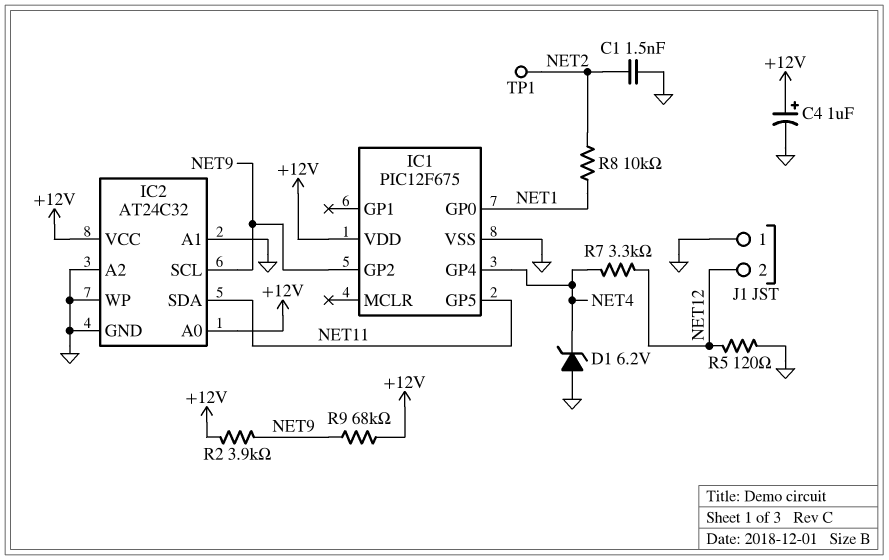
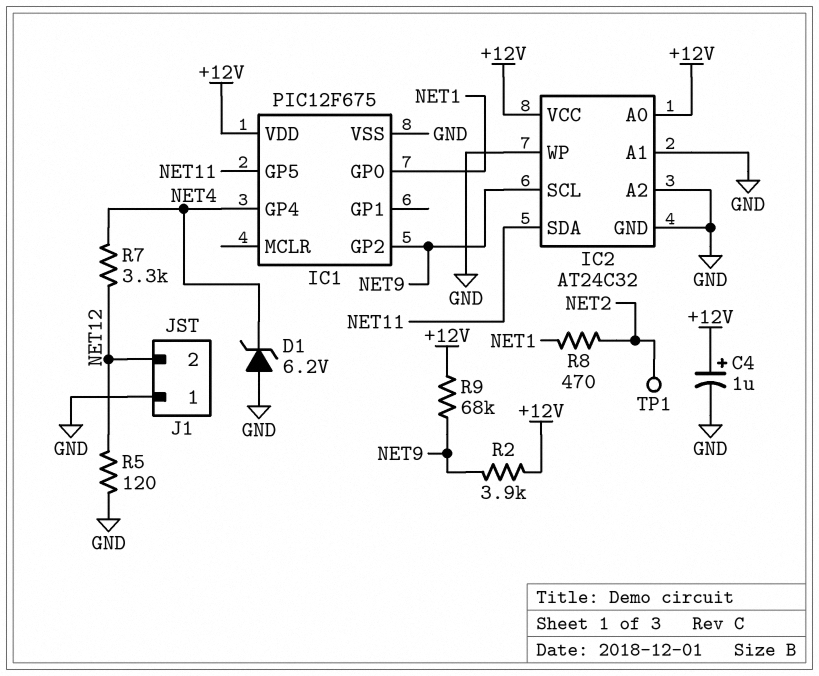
C1: 1.5nF (GND, NET2) -> none
R8: 10k (NET1, NET2) -> 470 (NET1, NET2)

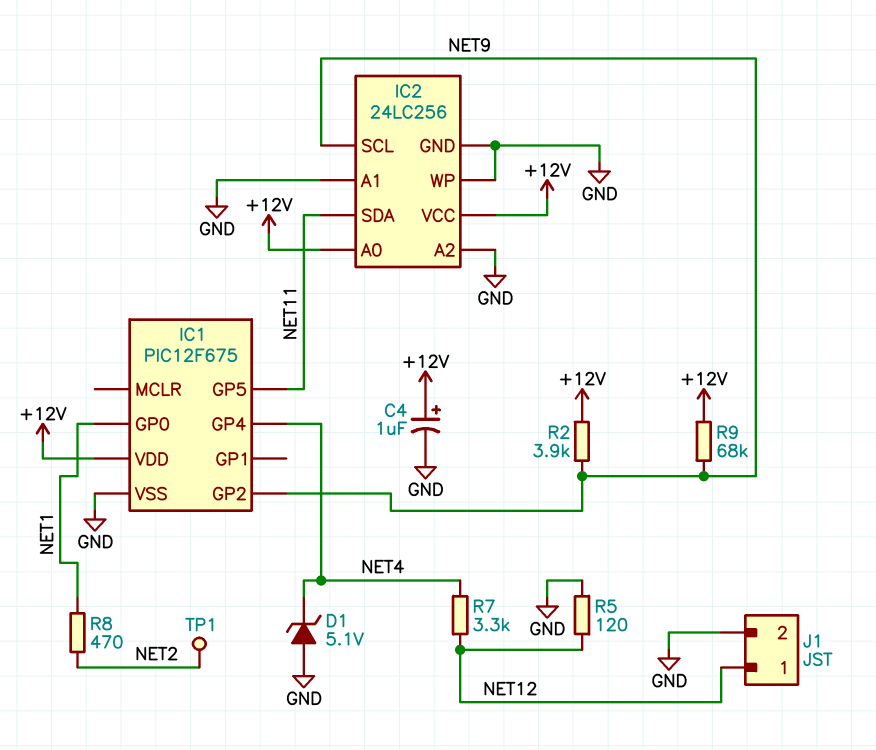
D1: zener 6.2V (A GND, K NET4) -> zener 5.1V (A GND, K NET4)
IC2: AT24C32 -> 24LC256
J1 pin 1: GND -> NET12
J1 pin 2: NET12 -> GND

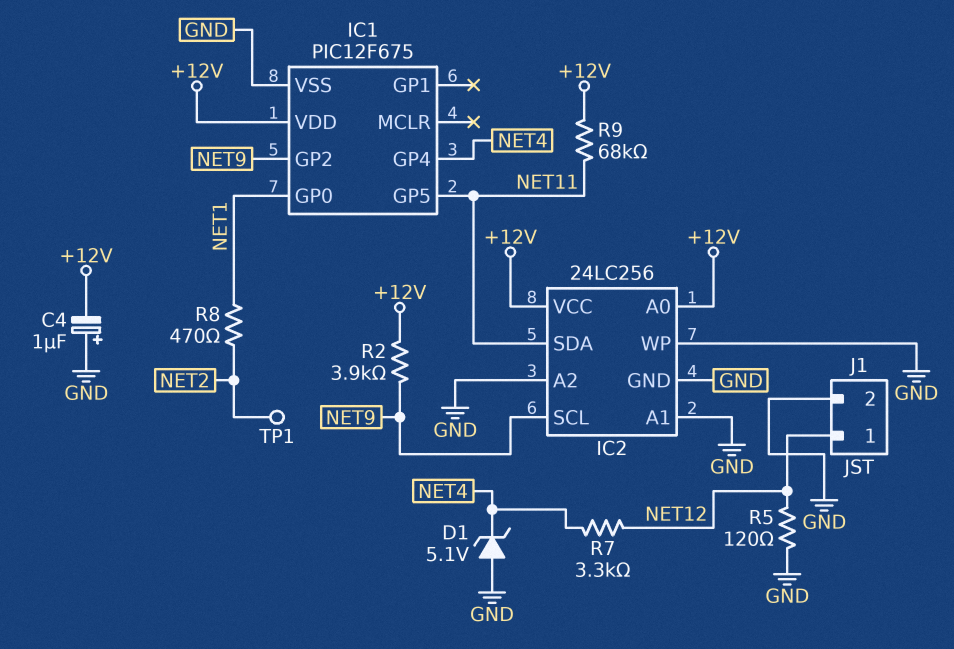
C4: 1uF (plus +12V, minus GND) -> 1uF (plus GND, minus +12V)
R9: 68k (+12V, NET9) -> 68k (+12V, NET11)

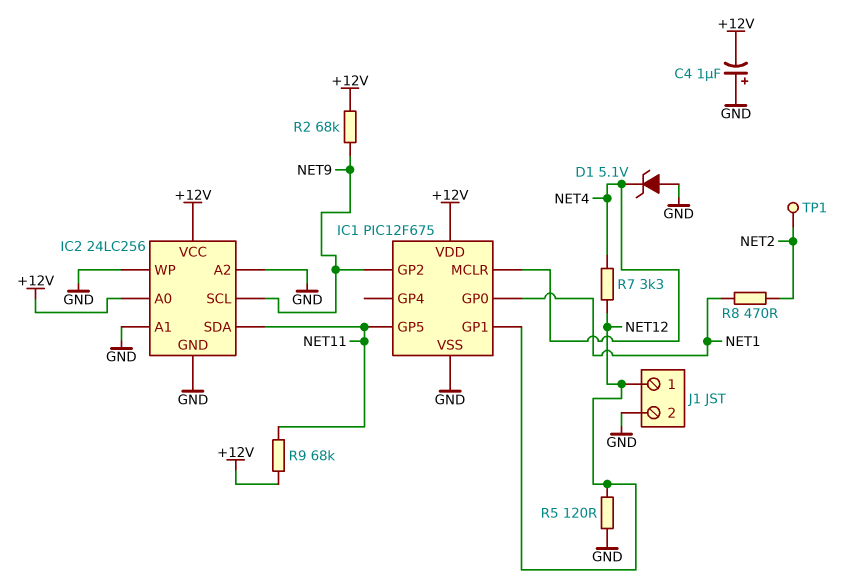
IC1 pin GP1: none -> NET12
IC1 pin GP4: NET4 -> none
IC1 pin MCLR: none -> NET4
R2: 3.9k (+12V, NET9) -> 68k (+12V, NET9)

